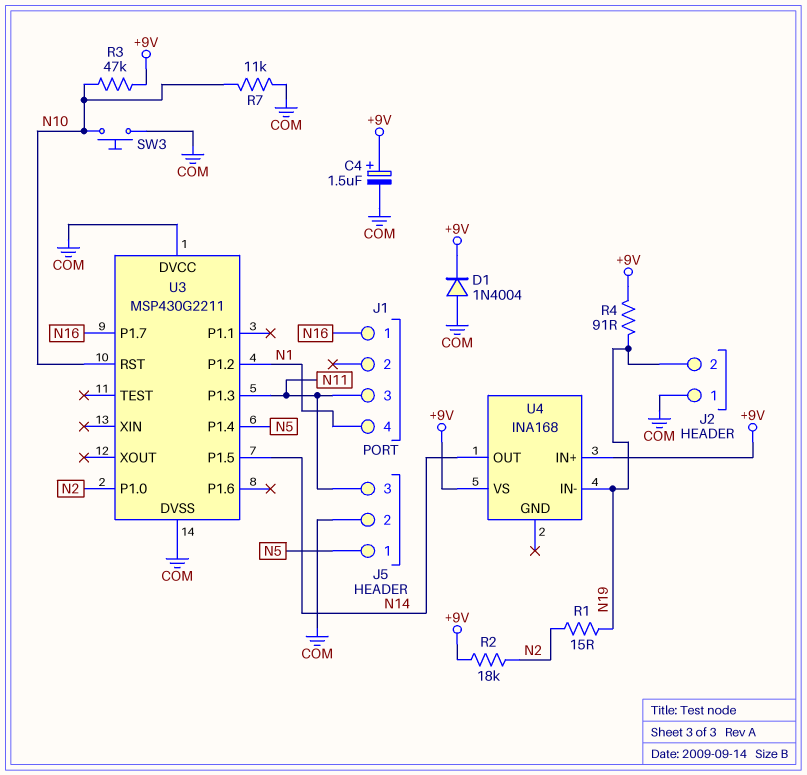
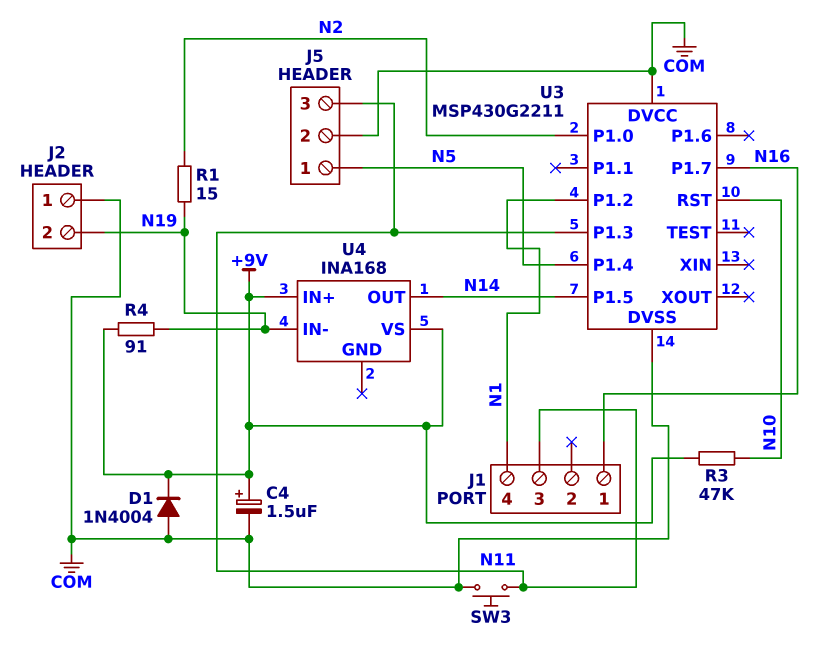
R2: 18k (+9V, N2) -> none
R7: 11k (COM, N10) -> none
SW3: button (COM, N10) -> button (COM, N11)

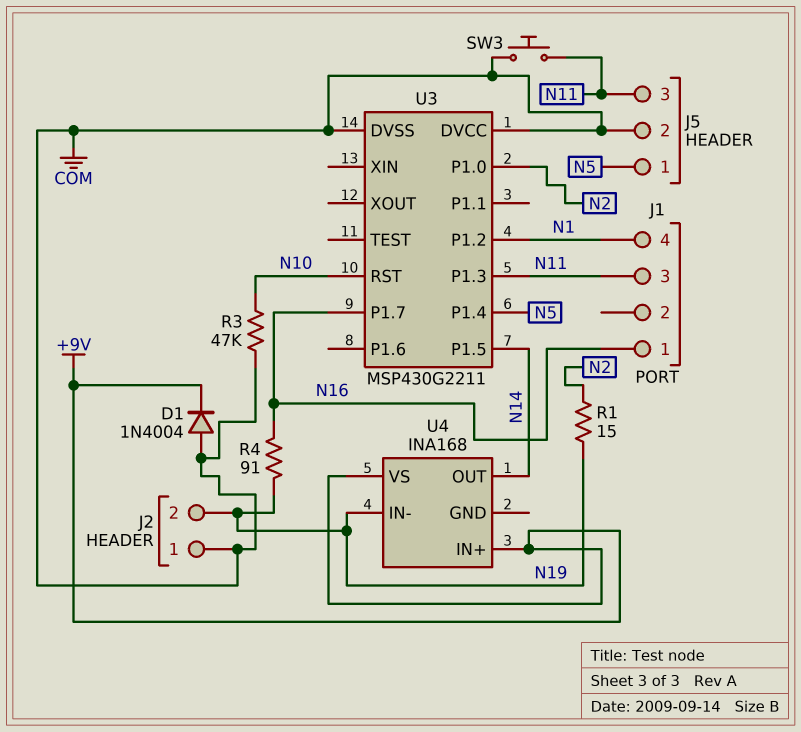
C4: 1.5uF (plus +9V, minus COM) -> none
R3: 47k (+9V, N10) -> 47k (COM, N10)
R4: 91 (+9V, N19) -> 91 (N16, N19)

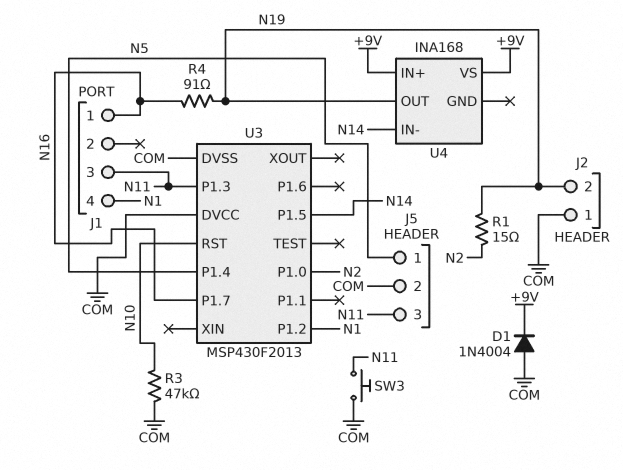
U3: MSP430G2211 -> MSP430F2013
U4 pin IN-: N19 -> N14
U4 pin OUT: N14 -> N19

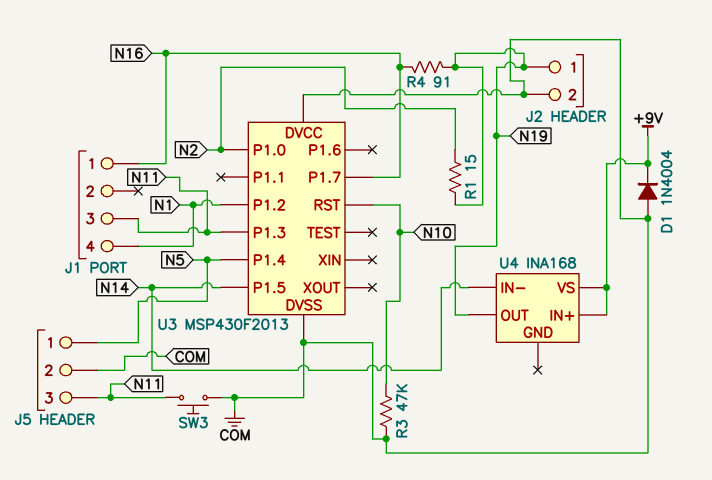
J2 pin 1: COM -> N19
J2 pin 2: N19 -> COM

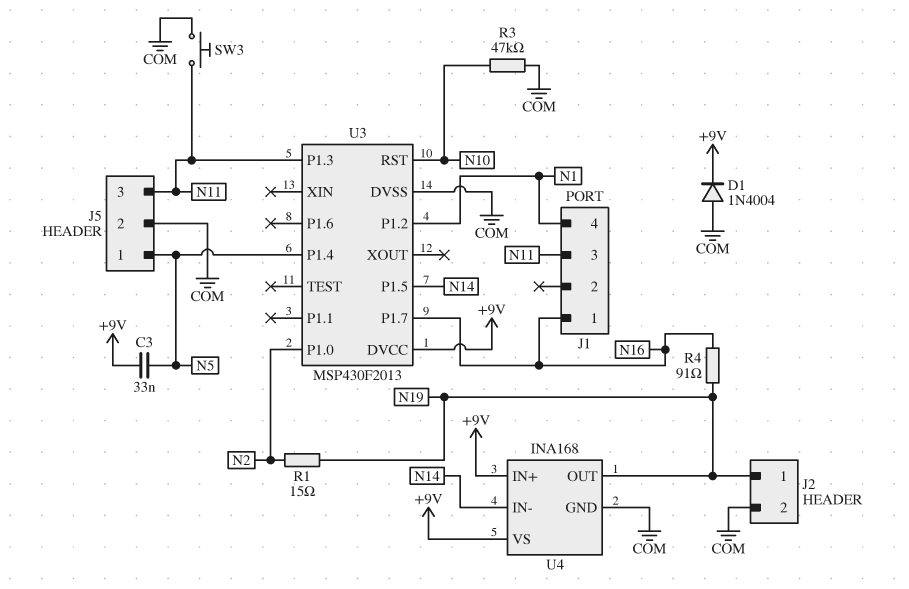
C3: none -> 33nF (+9V, N5)
U3 pin DVCC: COM -> +9V
U4 pin GND: none -> COM

